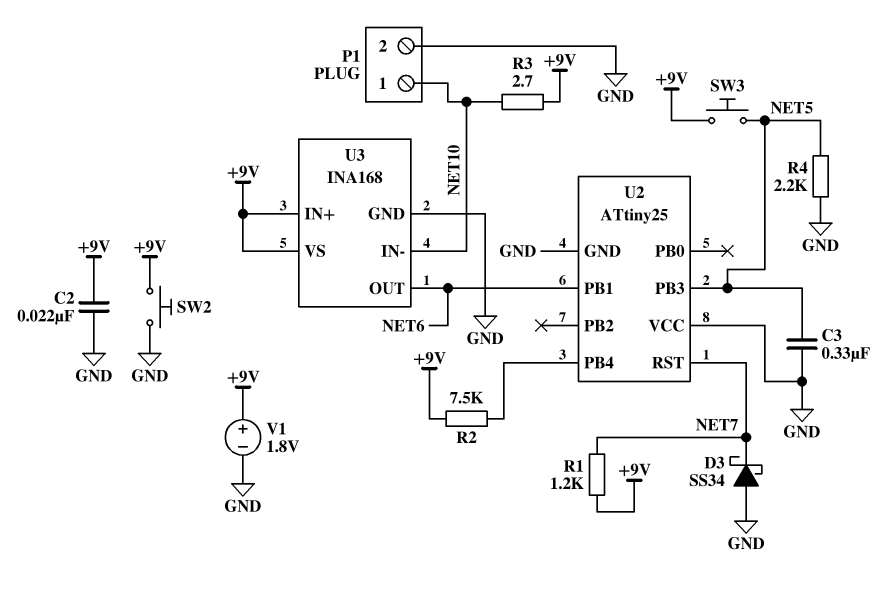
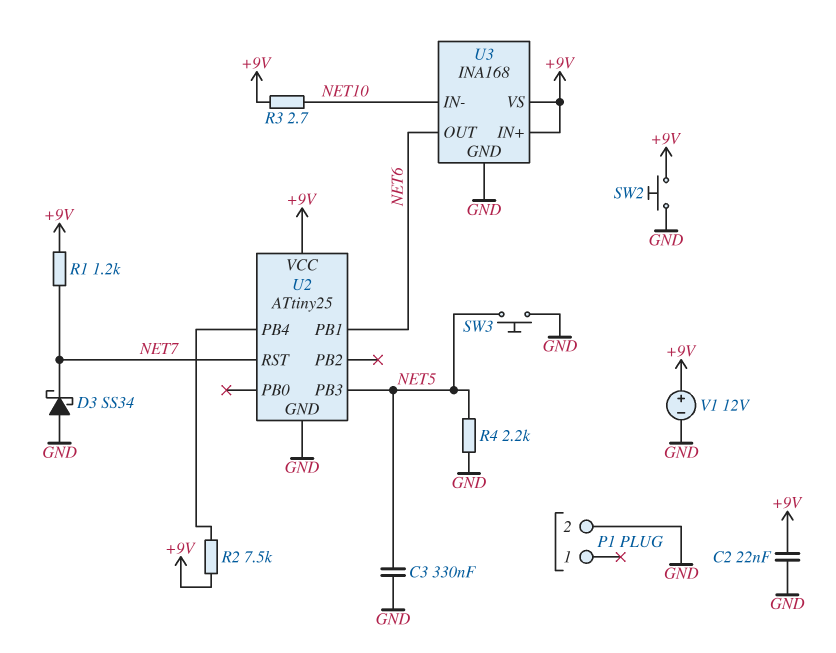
P1 pin 1: NET10 -> none
SW3: button (+9V, NET5) -> button (GND, NET5)
U2 pin VCC: GND -> +9V
V1: 1.8V (plus +9V, minus GND) -> 12V (plus +9V, minus GND)

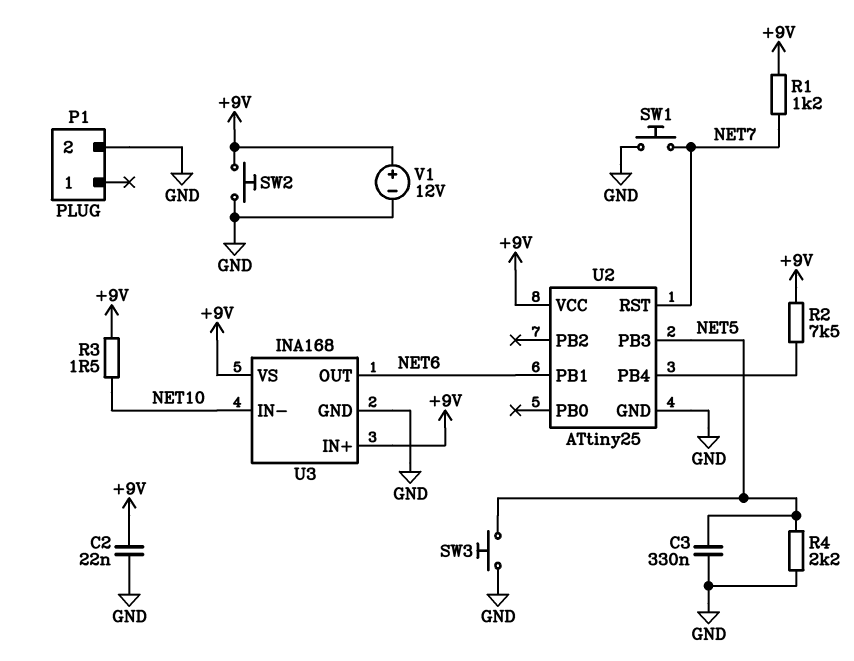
D3: schottky SS34 (A GND, K NET7) -> none
R3: 2.7 (+9V, NET10) -> 1.5 (+9V, NET10)
SW1: none -> button (GND, NET7)

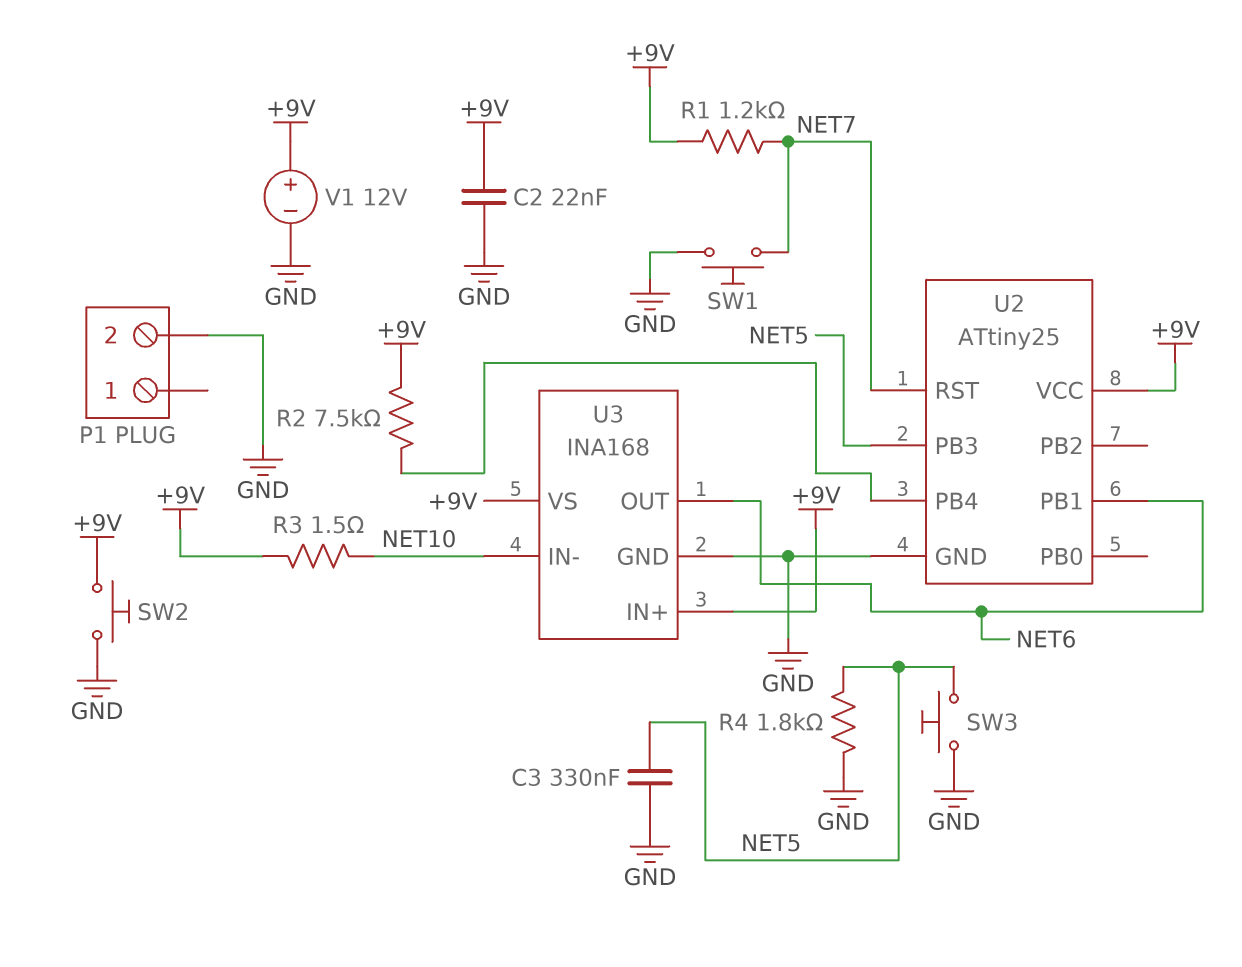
R4: 2.2k (GND, NET5) -> 1.8k (GND, NET5)

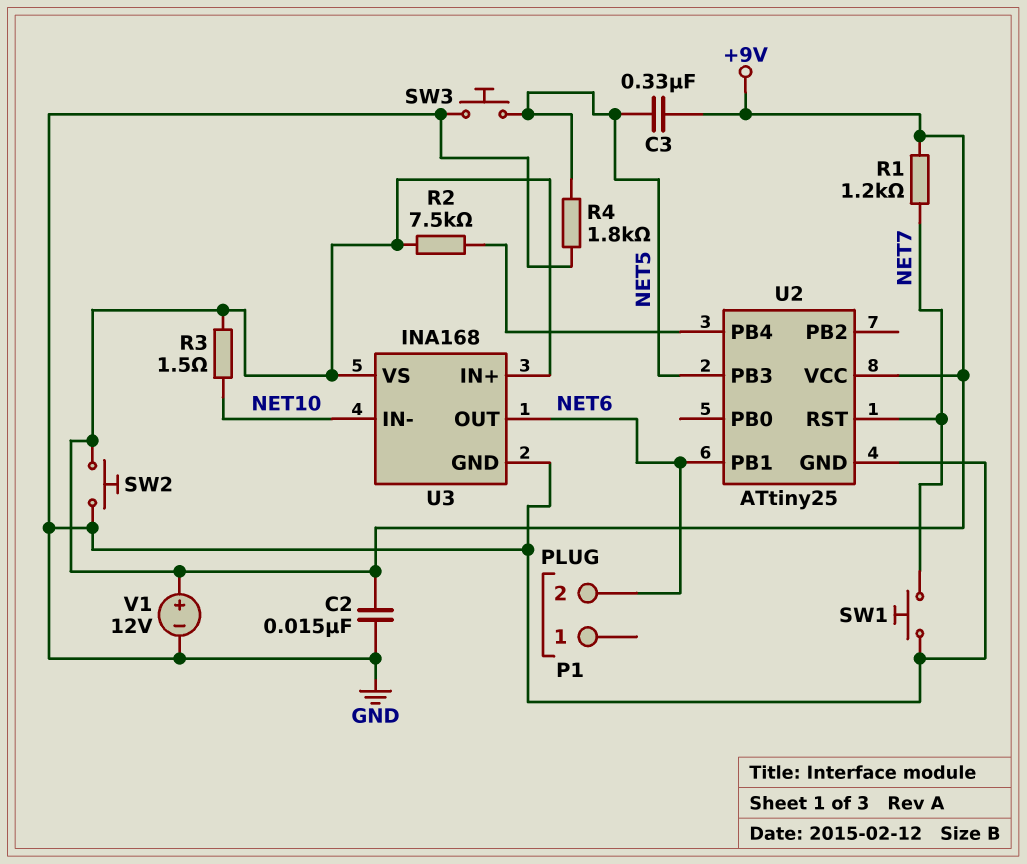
C2: 22nF (+9V, GND) -> 15nF (+9V, GND)
C3: 330nF (GND, NET5) -> 330nF (+9V, NET5)
P1 pin 2: GND -> NET6

